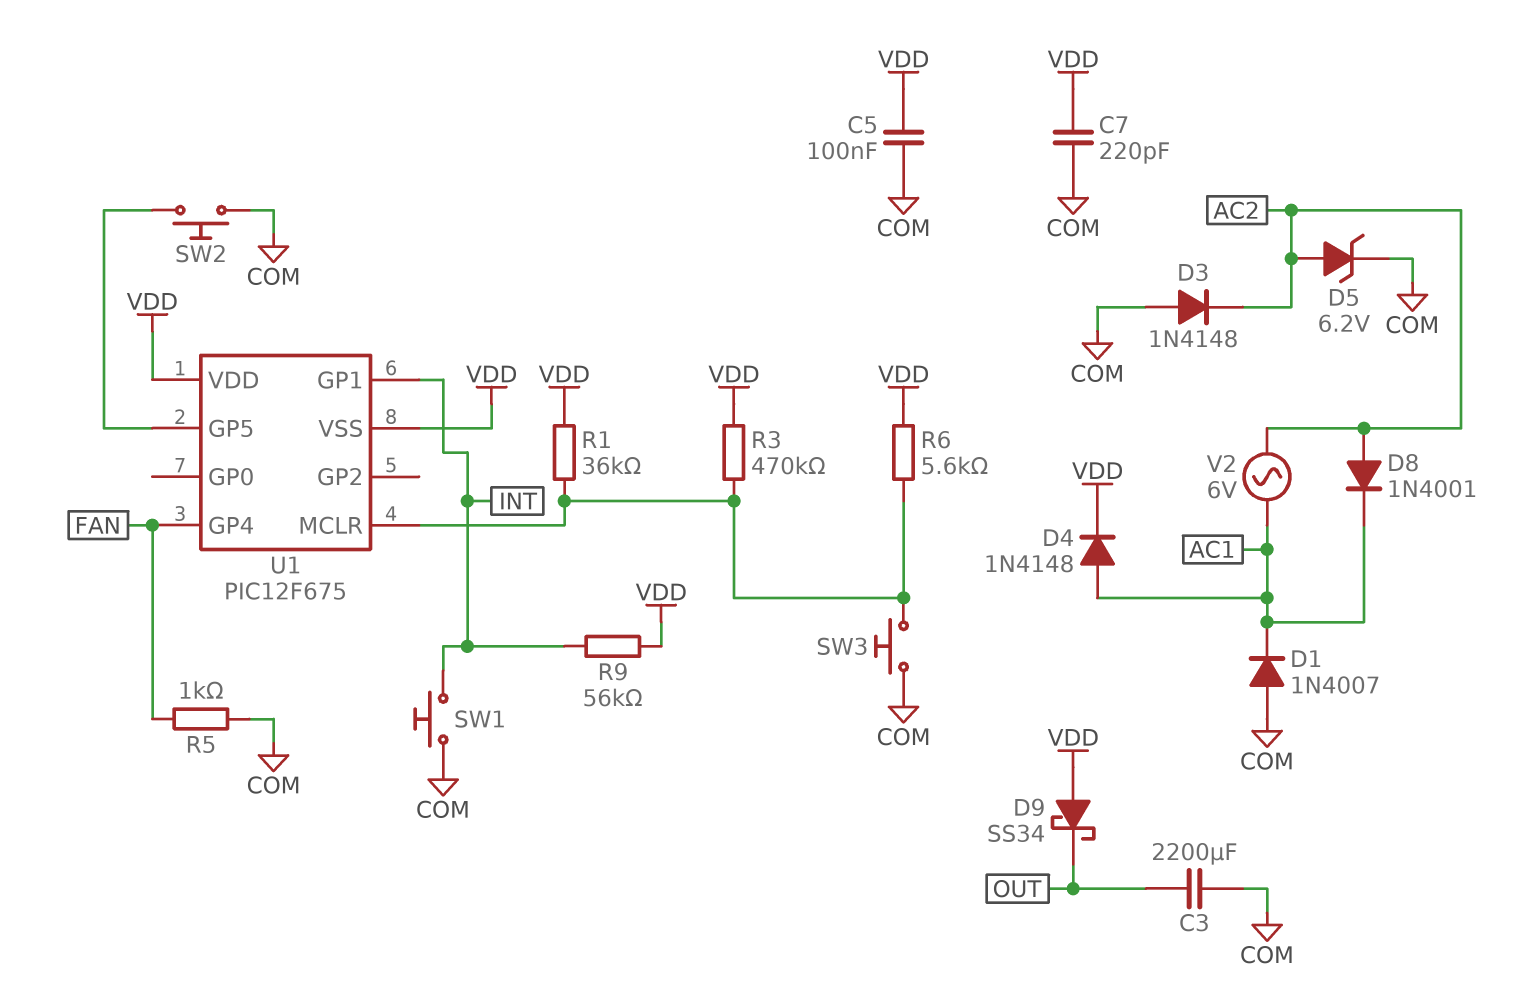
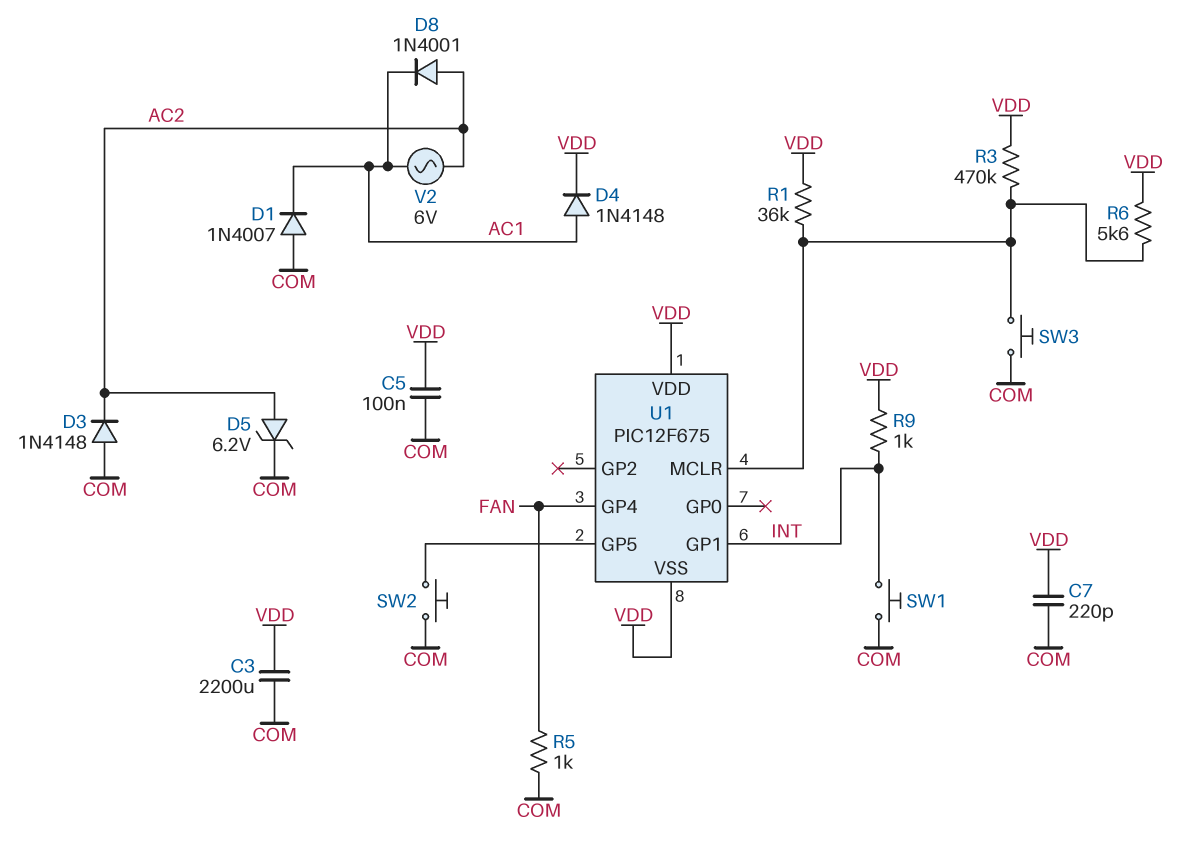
C3: 2200uF (COM, OUT) -> 2200uF (COM, VDD)
D9: schottky SS34 (A VDD, K OUT) -> none
R9: 56k (INT, VDD) -> 1k (INT, VDD)

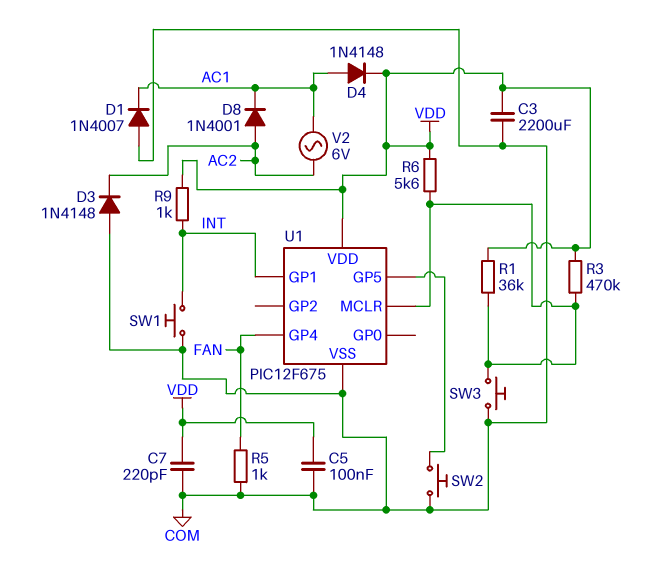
D5: zener 6.2V (A AC2, K COM) -> none
U1 pin VSS: VDD -> COM

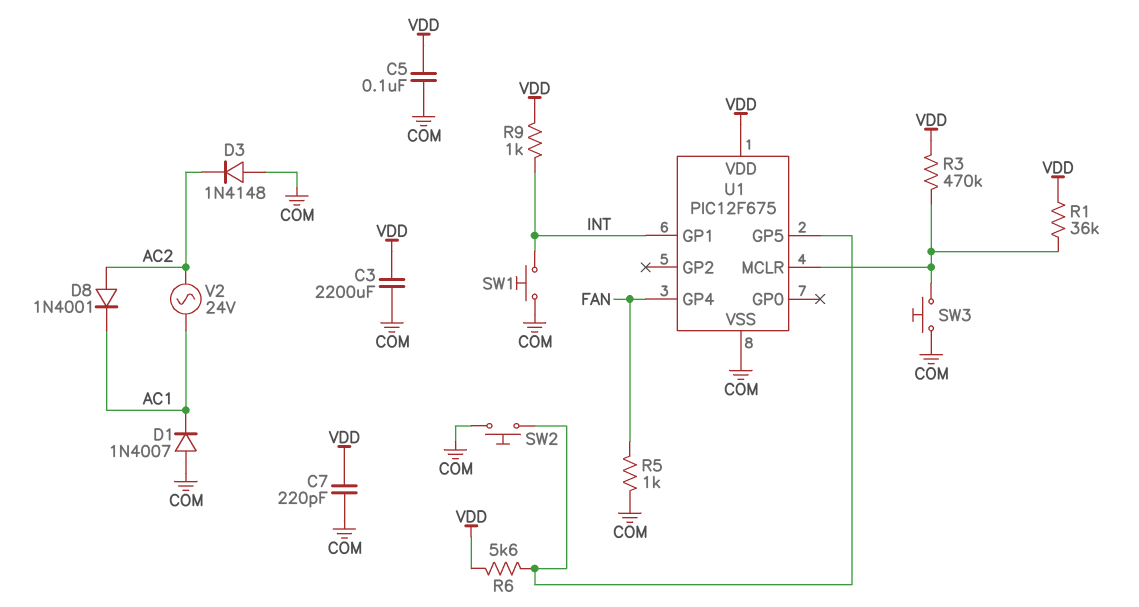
D4: diode 1N4148 (A AC1, K VDD) -> none
R6: 5.6k (U1/MCLR, VDD) -> 5.6k (U1/GP5, VDD)
V2: AC 6V (AC1, AC2) -> AC 24V (AC1, AC2)

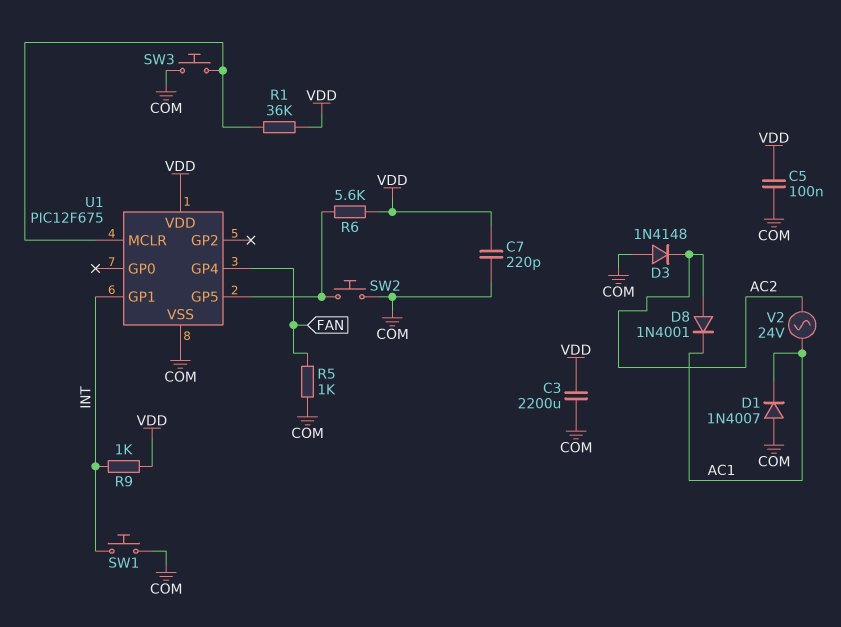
R3: 470k (U1/MCLR, VDD) -> none

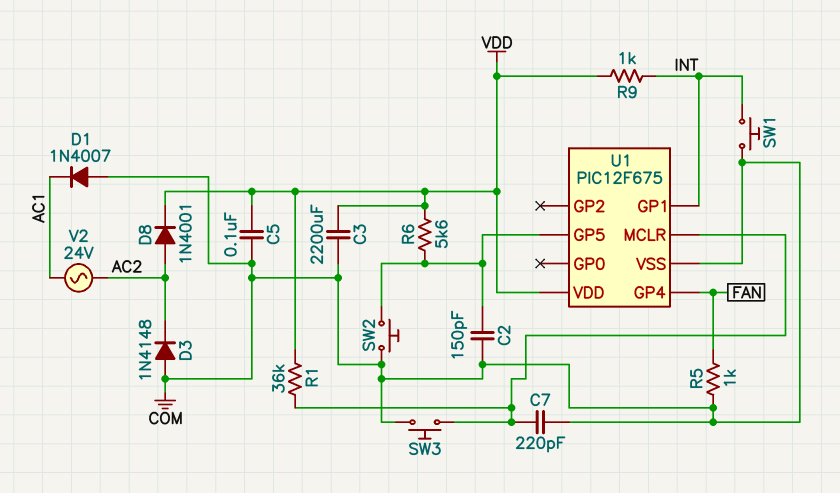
C2: none -> 150pF (COM, U1/GP5)
C7: 220pF (COM, VDD) -> 220pF (COM, U1/MCLR)
D8: diode 1N4001 (A AC2, K AC1) -> diode 1N4001 (A AC2, K VDD)

